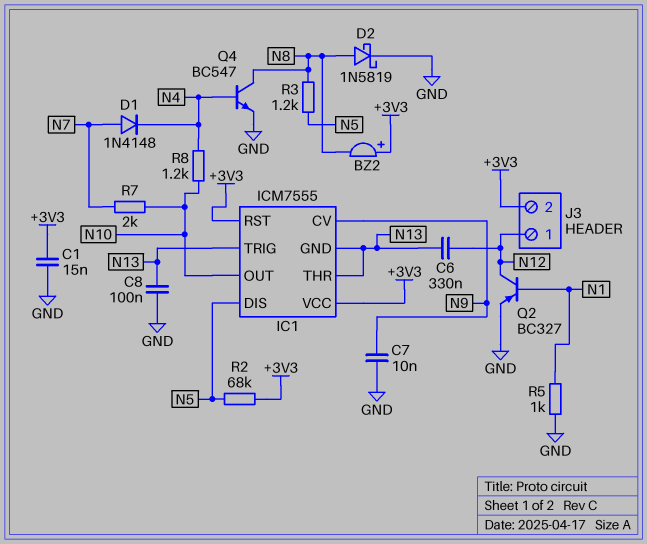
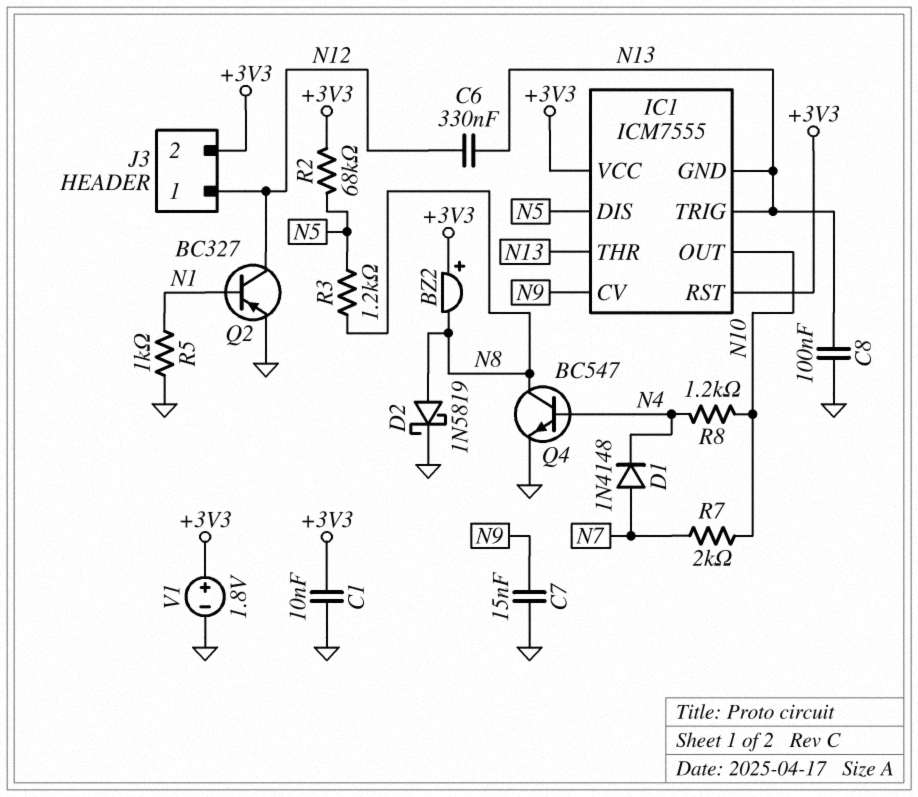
C1: 15nF (+3V3, GND) -> 10nF (+3V3, GND)
C7: 10nF (GND, N9) -> 15nF (GND, N9)
V1: none -> 1.8V (plus +3V3, minus GND)

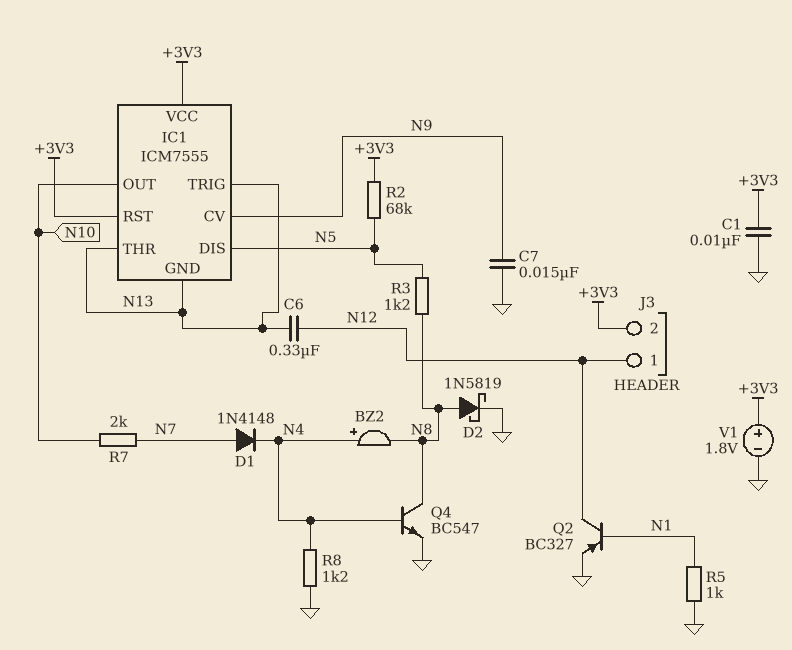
BZ2: buzzer (plus +3V3, minus N8) -> buzzer (plus N4, minus N8)
C8: 100nF (GND, N13) -> none
R8: 1.2k (N4, N10) -> 1.2k (GND, N4)

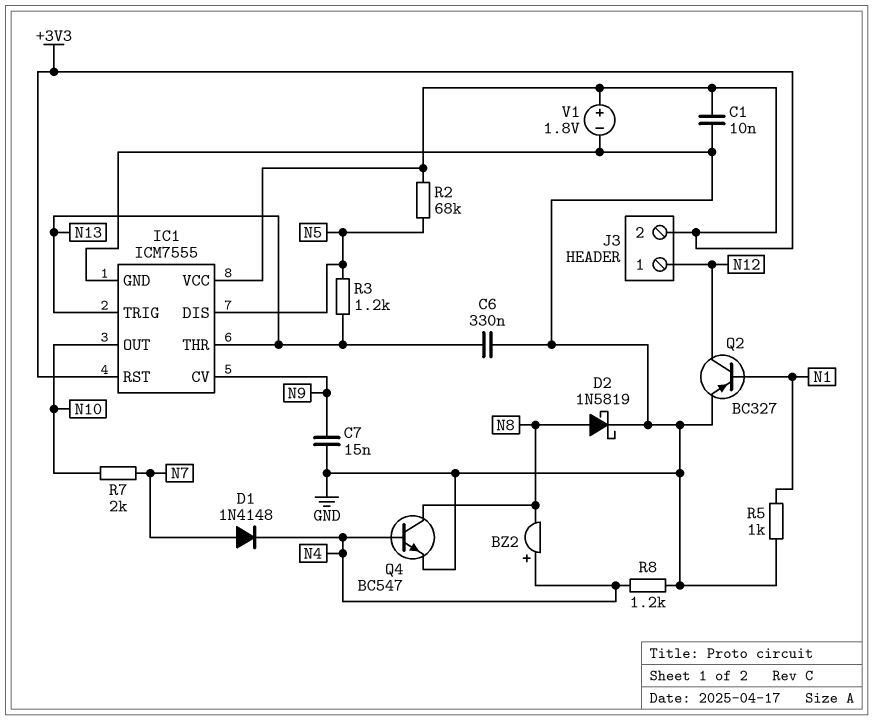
C6: 330nF (N12, N13) -> 330nF (GND, N13)
IC1 pin GND: N13 -> GND
R3: 1.2k (N5, N8) -> 1.2k (N5, N13)

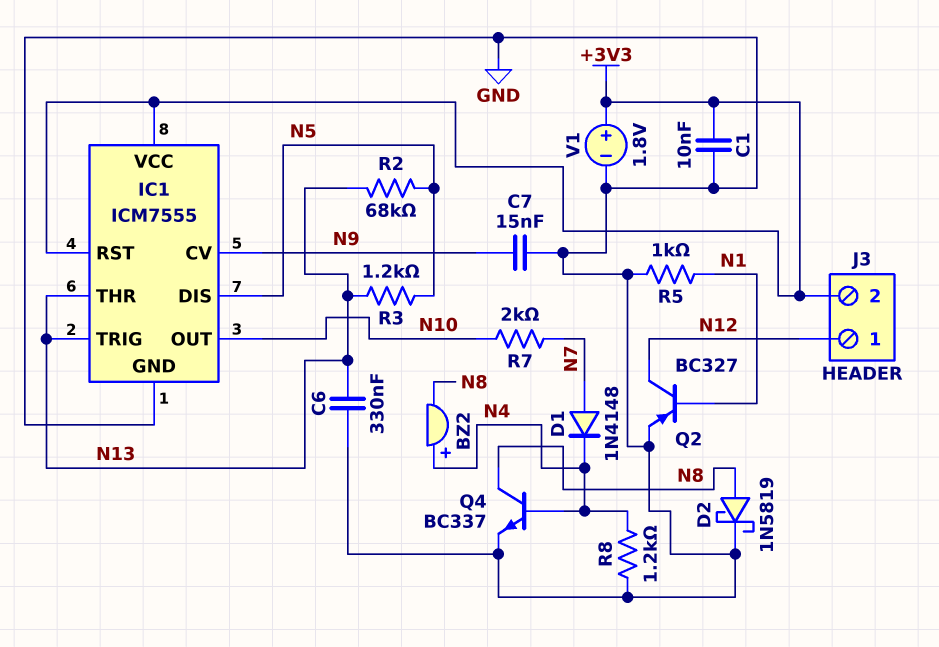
Q4: NPN BC547 (B N4, C N8, E GND) -> NPN BC337 (B N4, C N8, E GND)
R2: 68k (+3V3, N5) -> 68k (N5, N13)

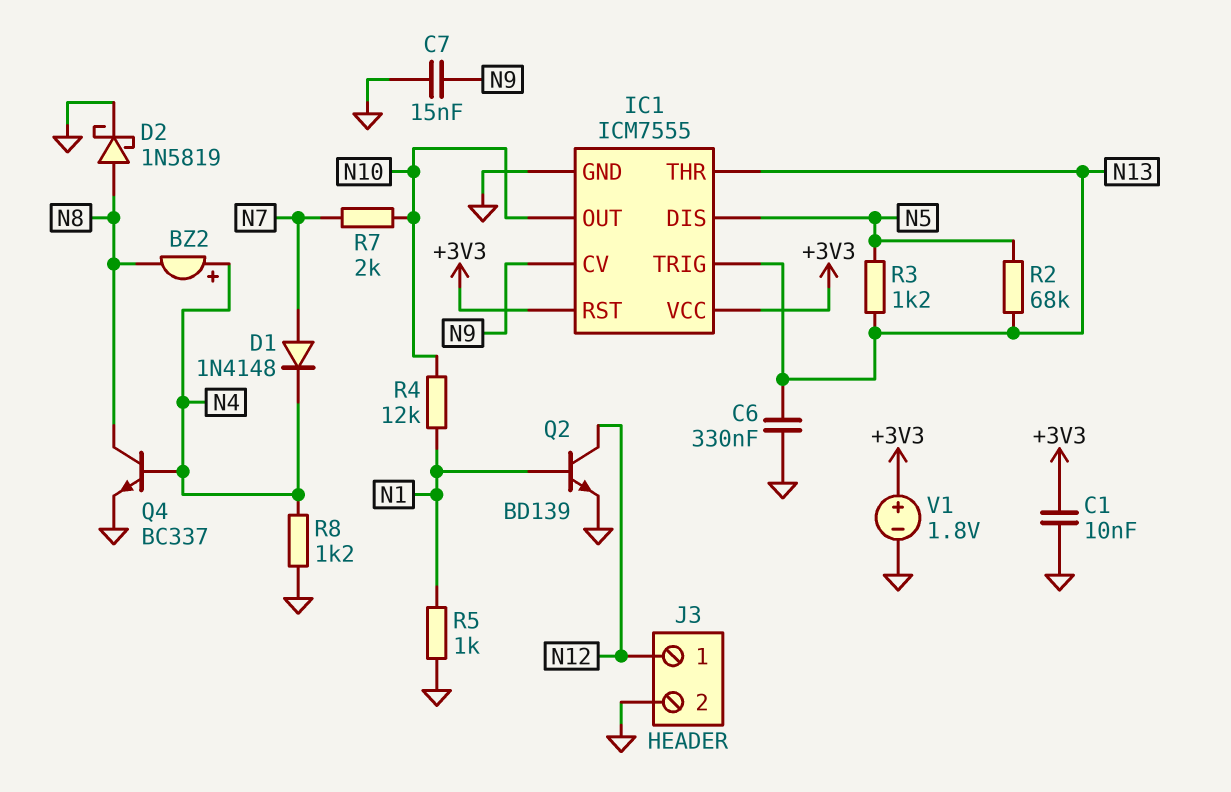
J3 pin 2: +3V3 -> GND
Q2: PNP BC327 (B N1, C N12, E GND) -> NPN BD139 (B N1, C N12, E GND)
R4: none -> 12k (N1, N10)

